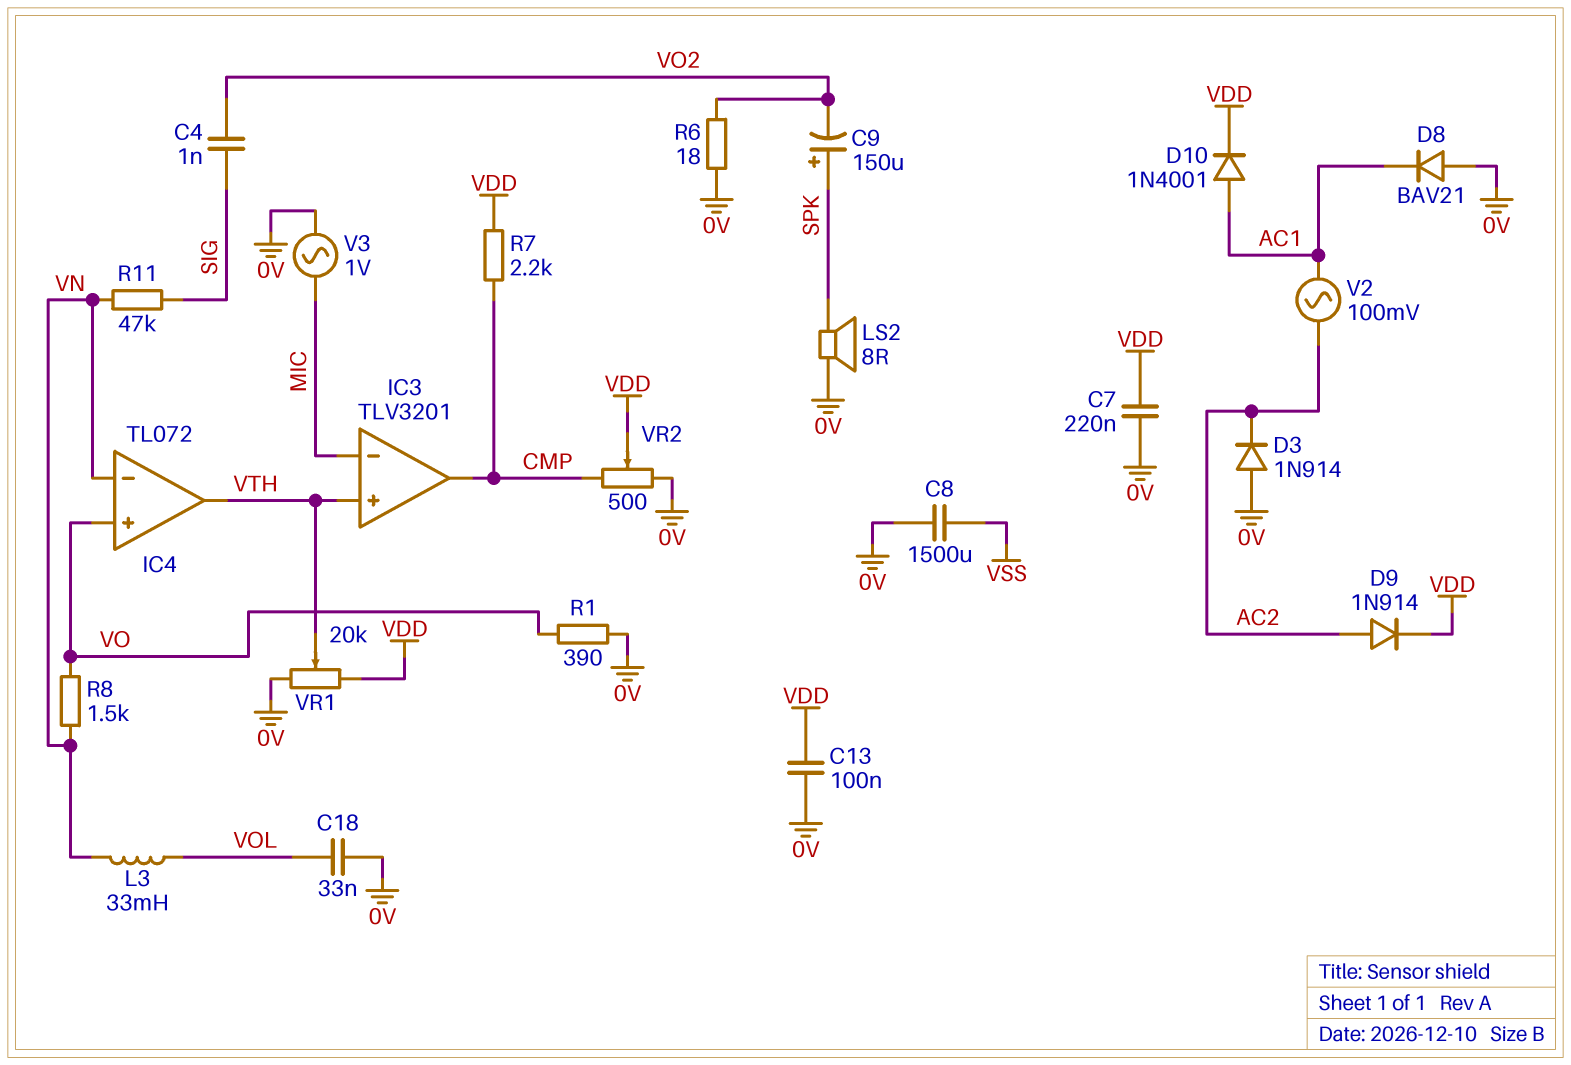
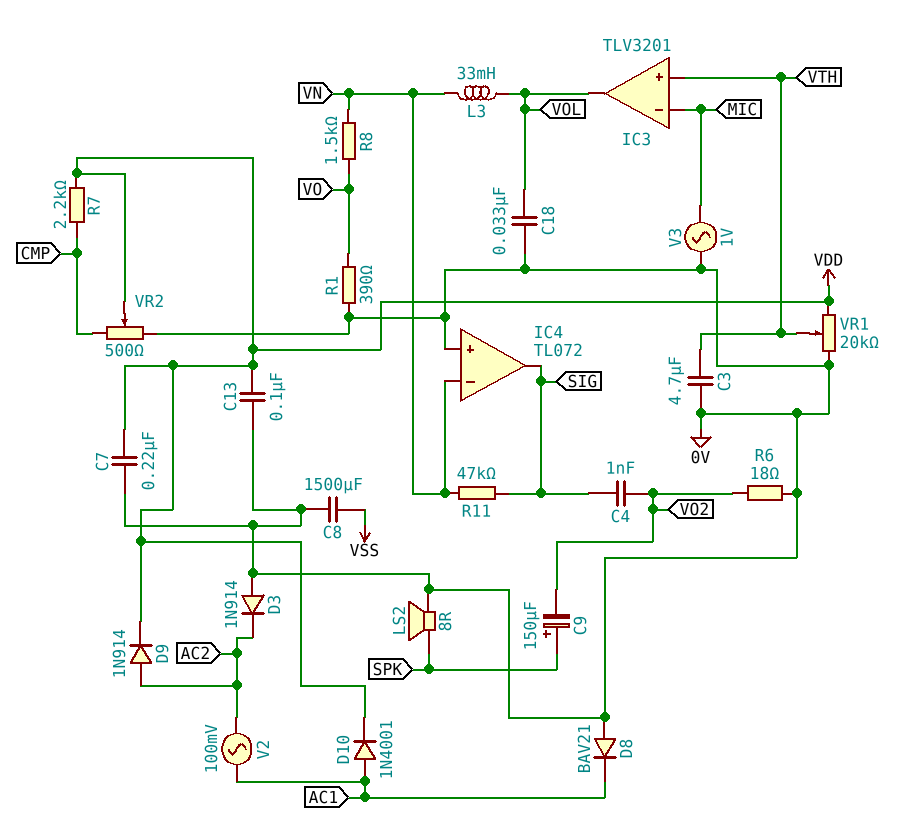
C3: none -> 4.7uF (0V, VTH)
IC3 pin out: CMP -> VOL
IC4 pin in+: VO -> 0V
IC4 pin out: VTH -> SIG

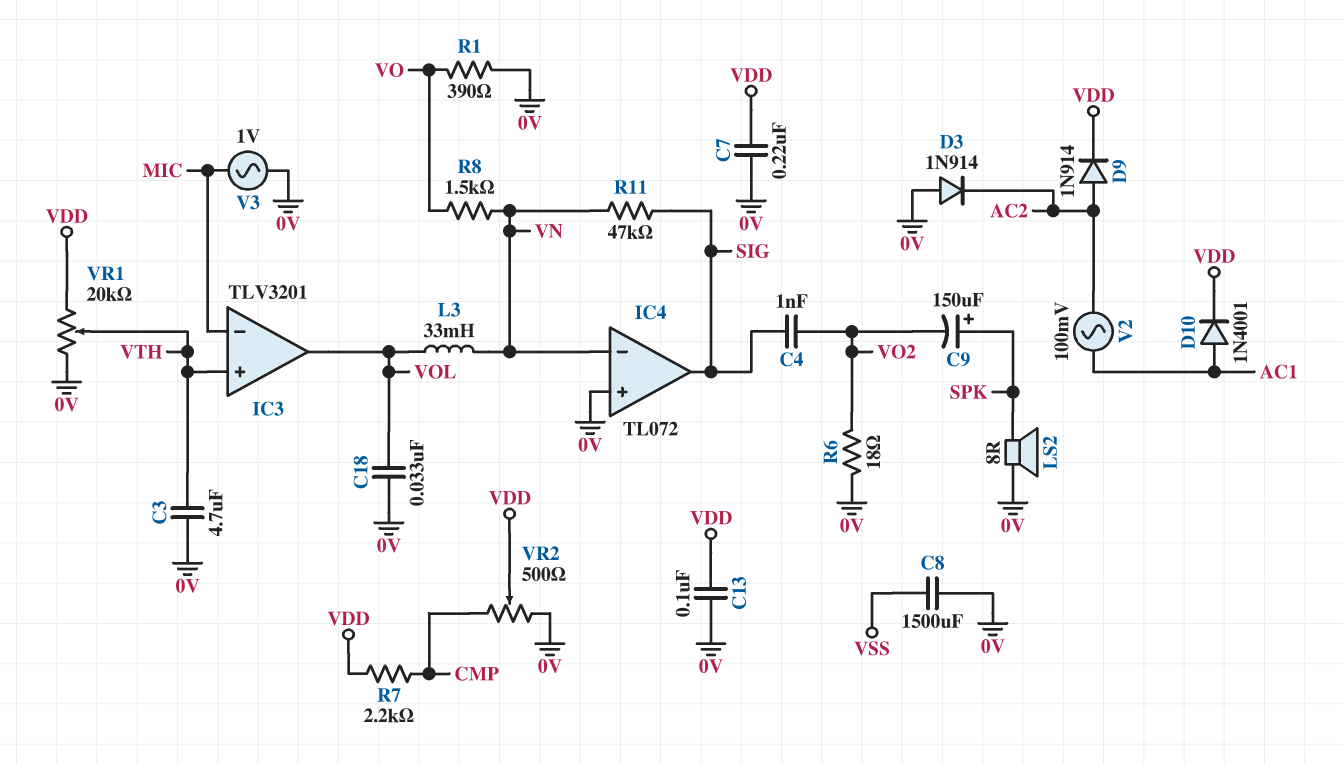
D8: diode BAV21 (A 0V, K AC1) -> none

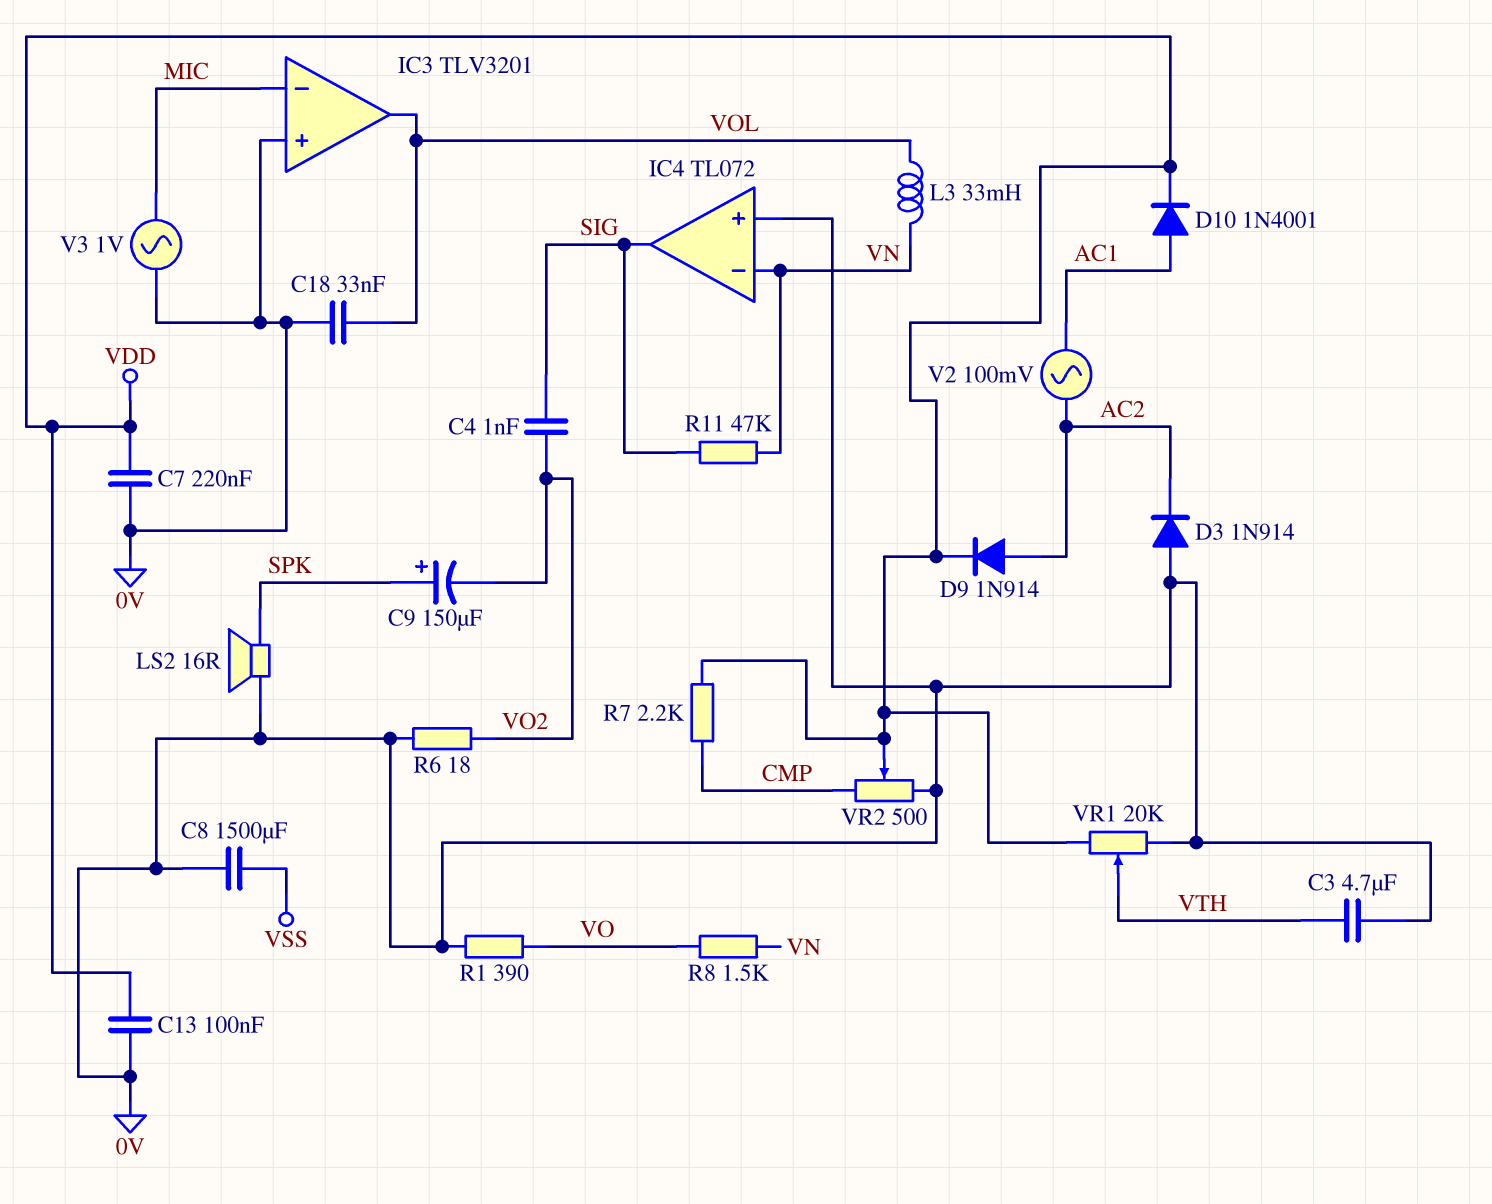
IC3 pin in+: VTH -> 0V
LS2: speaker 8R (0V, SPK) -> speaker 16R (0V, SPK)

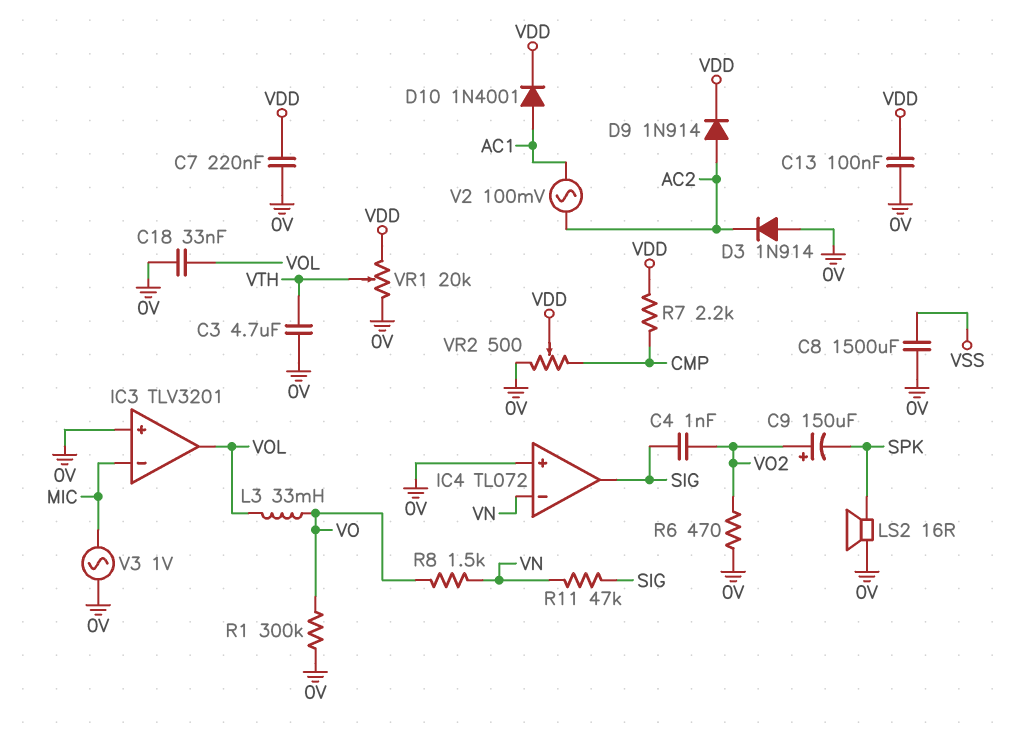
C9: 150uF (plus SPK, minus VO2) -> 150uF (plus VO2, minus SPK)
L3: 33mH (VN, VOL) -> 33mH (VO, VOL)
R1: 390 (0V, VO) -> 300k (0V, VO)
R6: 18 (0V, VO2) -> 470 (0V, VO2)

